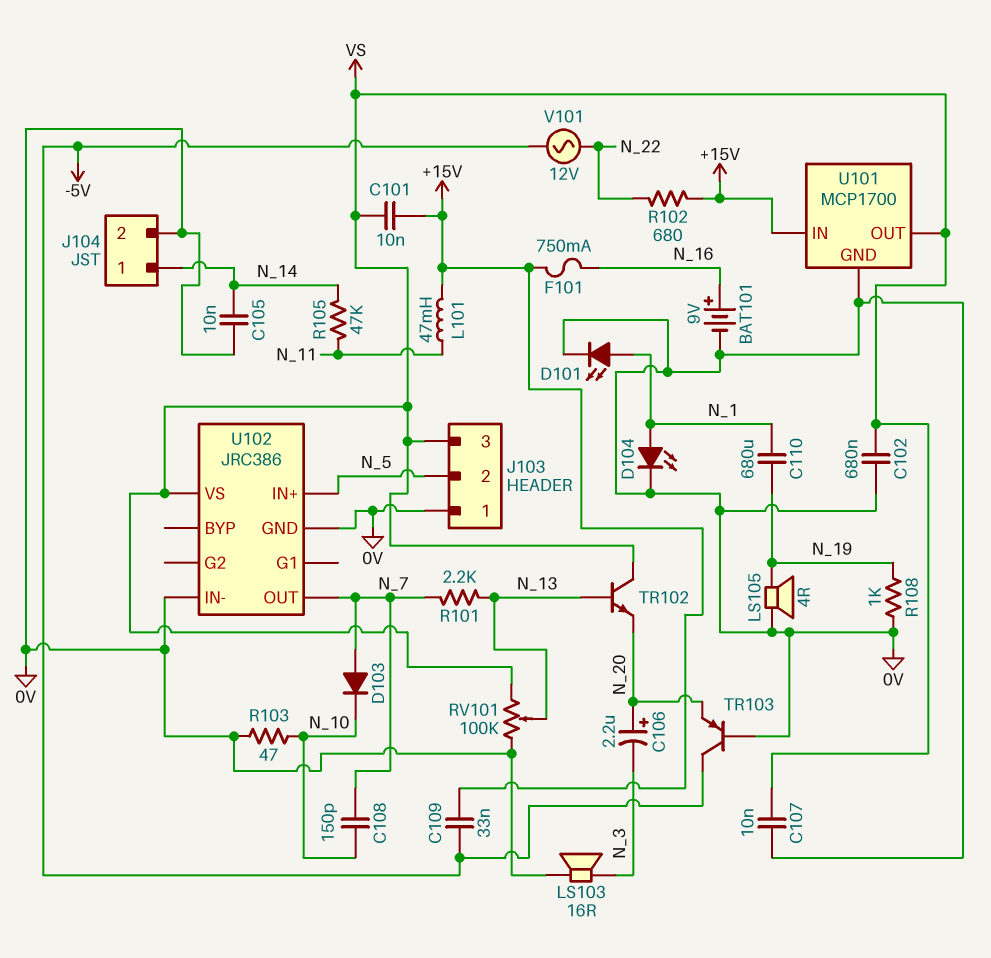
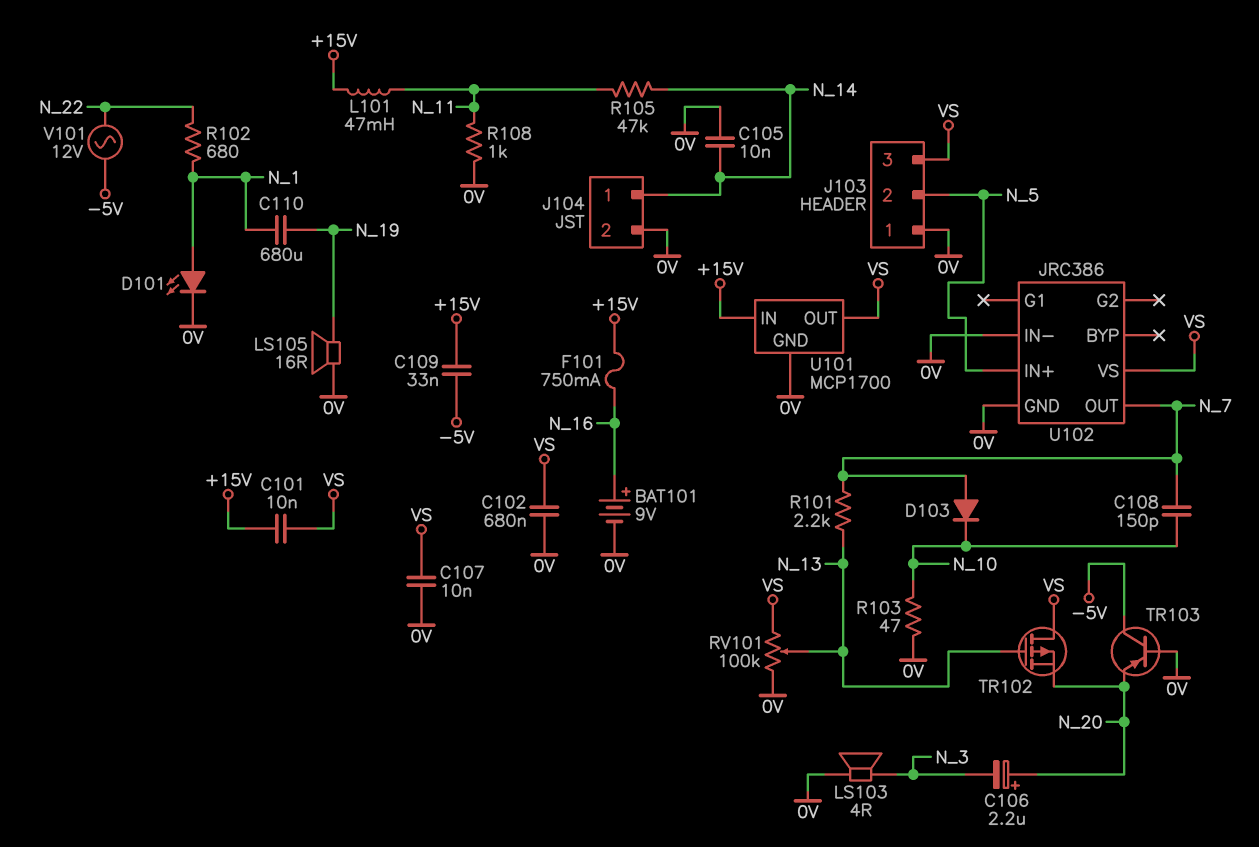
D104: LED (A N_1, K 0V) -> none
LS103: speaker 16R (0V, N_3) -> speaker 4R (0V, N_3)
LS105: speaker 4R (0V, N_19) -> speaker 16R (0V, N_19)
R102: 680 (+15V, N_22) -> 680 (N_1, N_22)
R108: 1k (0V, N_19) -> 1k (0V, N_11)
TR102: NPN (B N_13, C VS, E N_20) -> PMOS (G N_13, D VS, S N_20)

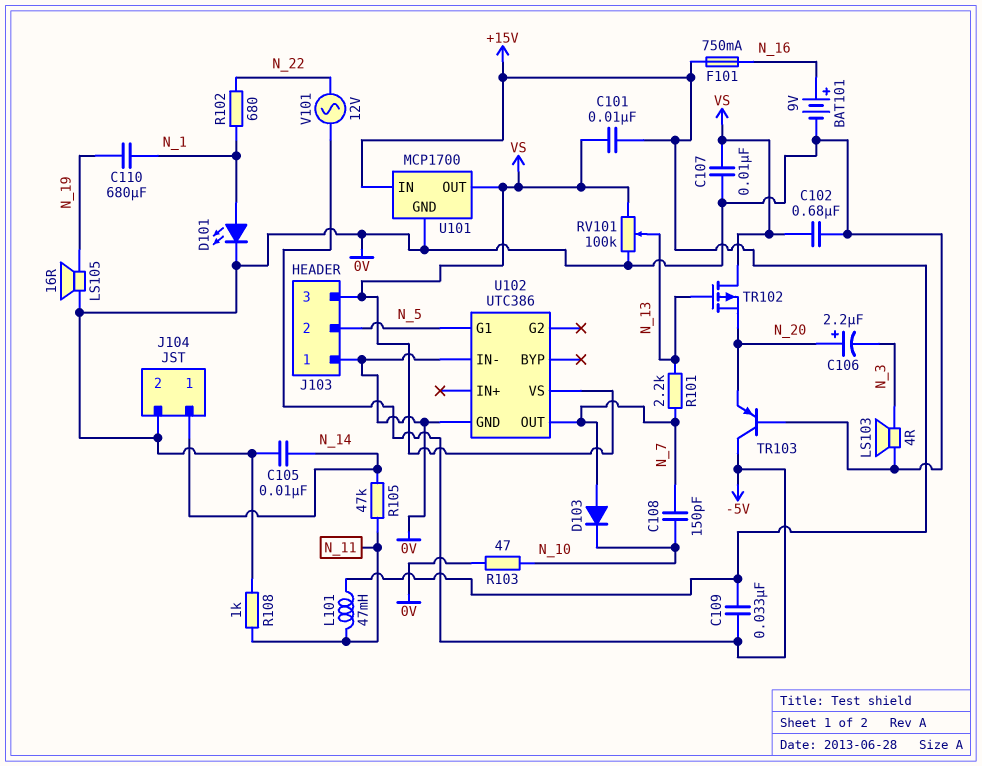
U102: JRC386 -> UTC386
U102 pin G1: none -> N_5
U102 pin IN+: N_5 -> none

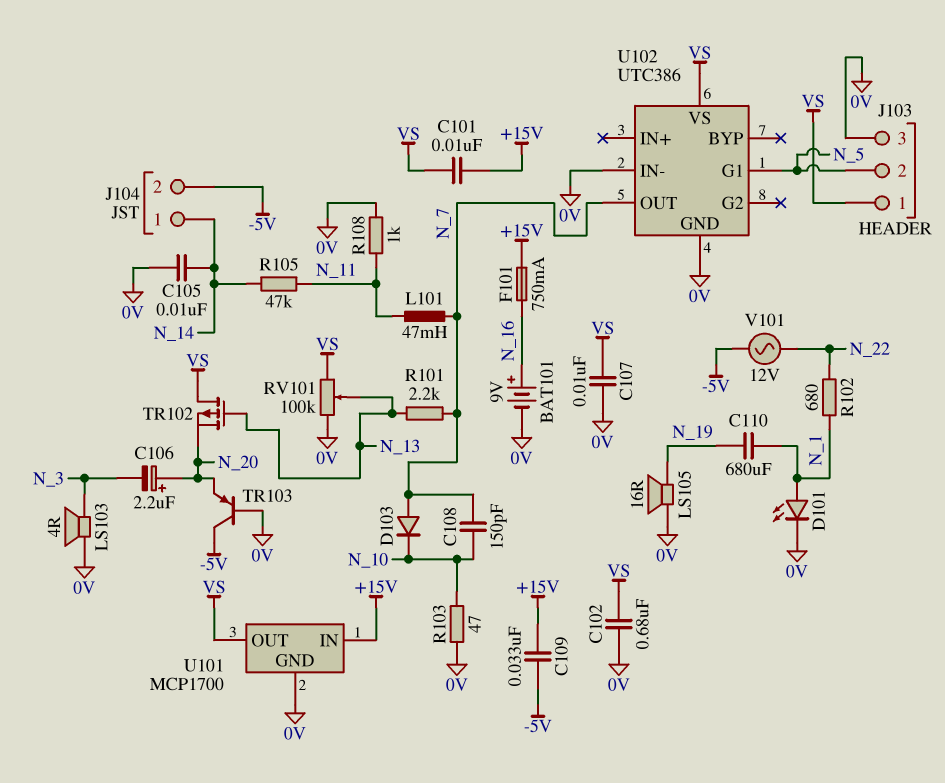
J103 pin 1: 0V -> VS
J103 pin 3: VS -> 0V
J104 pin 2: 0V -> -5V
L101: 47mH (+15V, N_11) -> 47mH (N_7, N_11)

